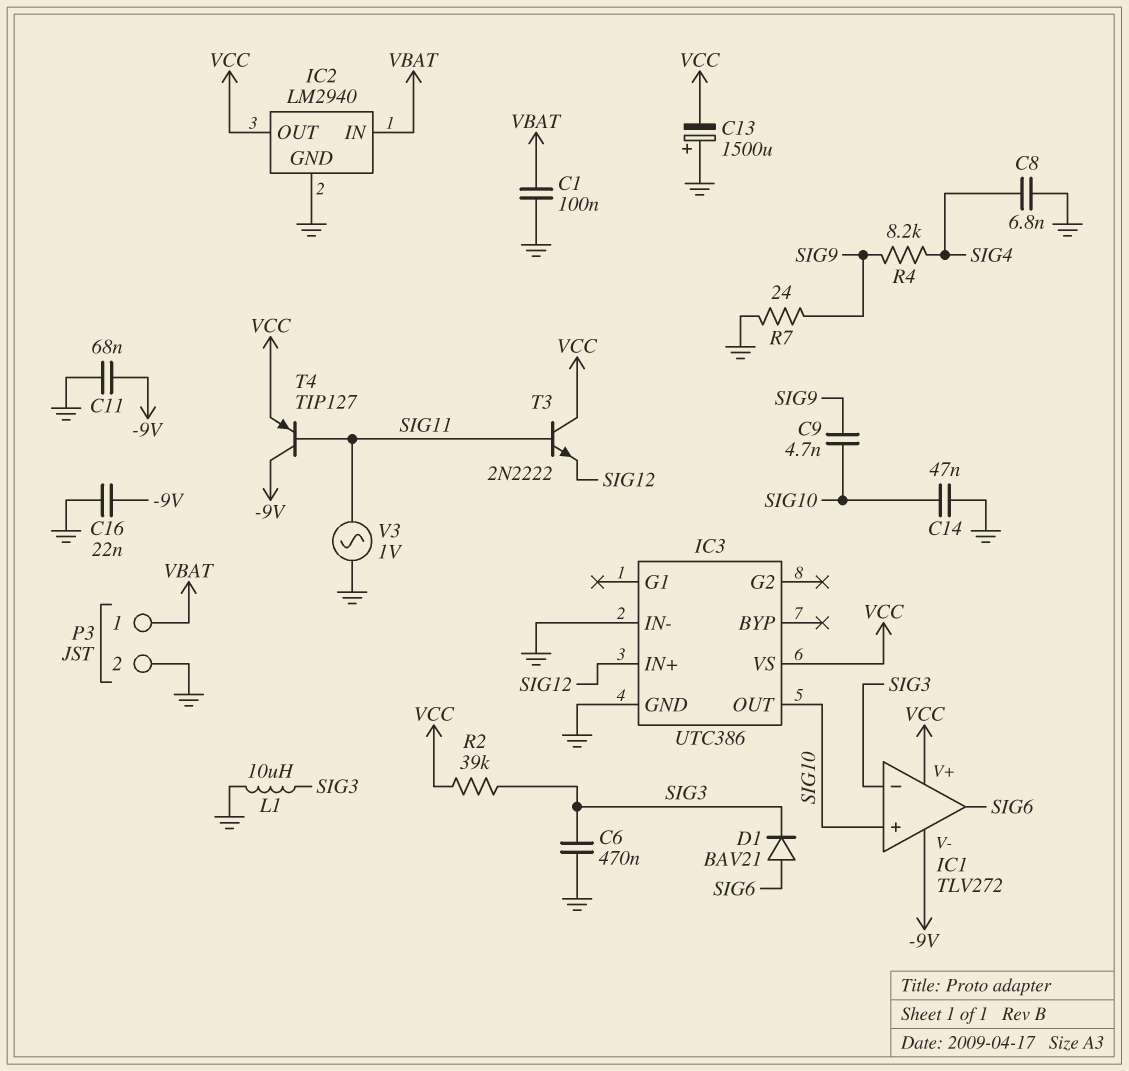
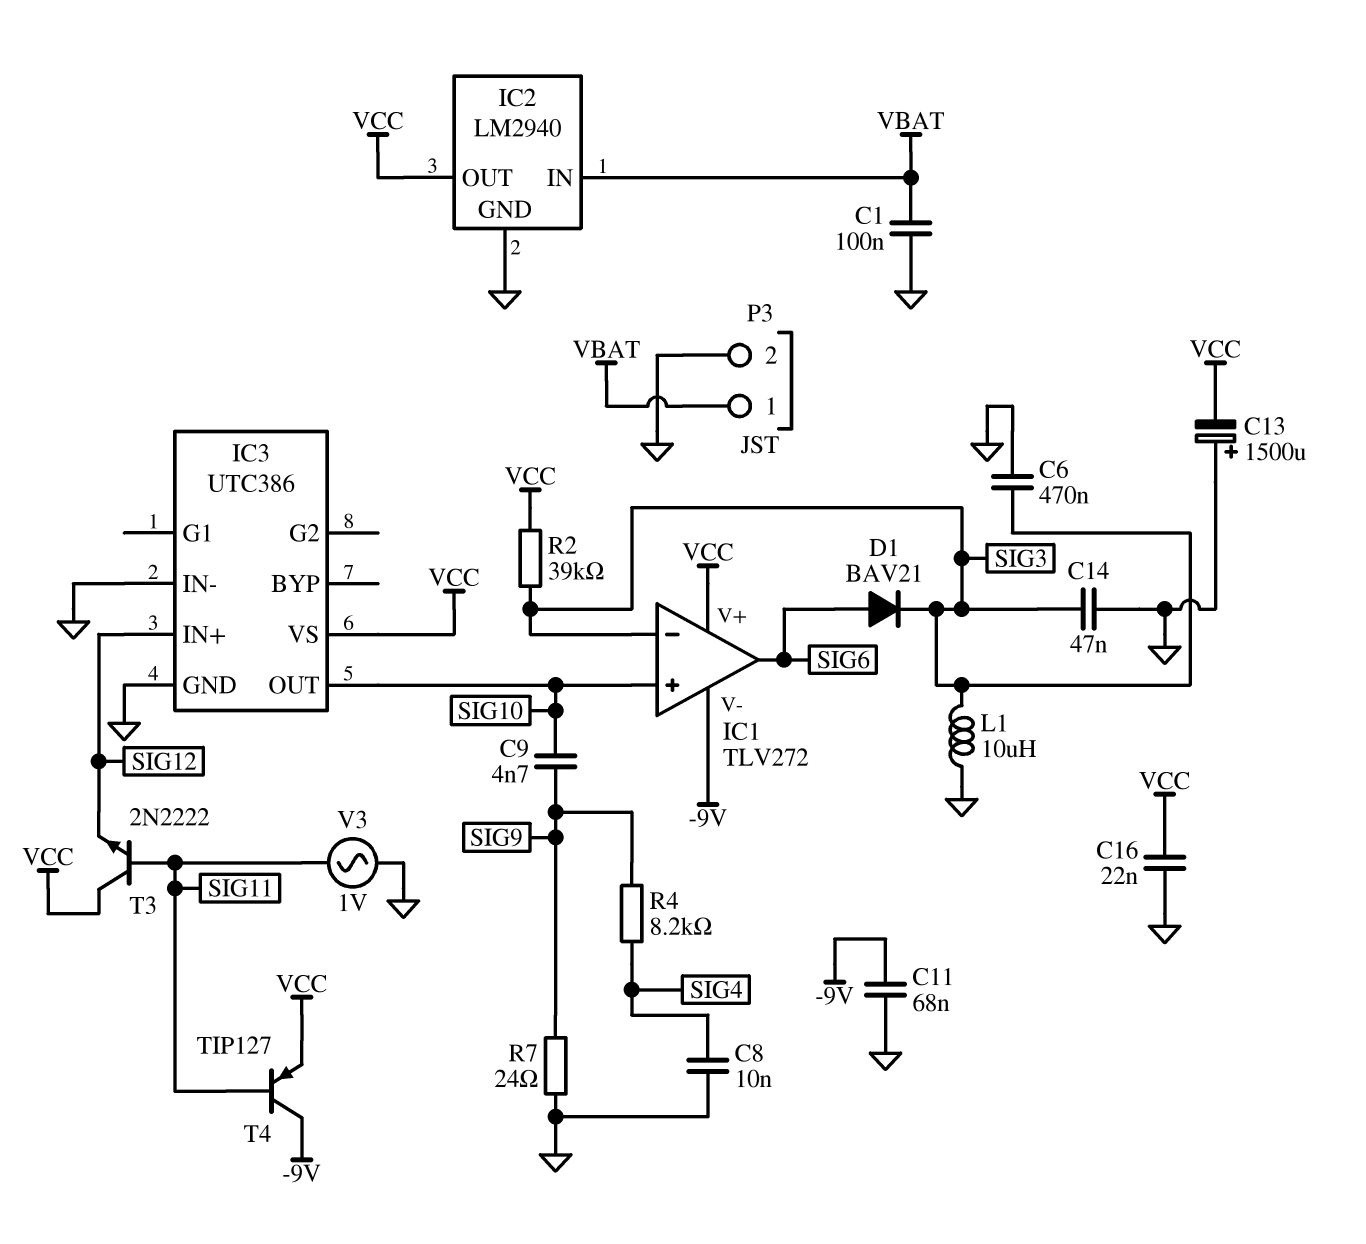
C8: 6.8nF (GND, SIG4) -> 10nF (GND, SIG4)
C14: 47nF (GND, SIG10) -> 47nF (GND, SIG3)
C16: 22nF (-9V, GND) -> 22nF (GND, VCC)

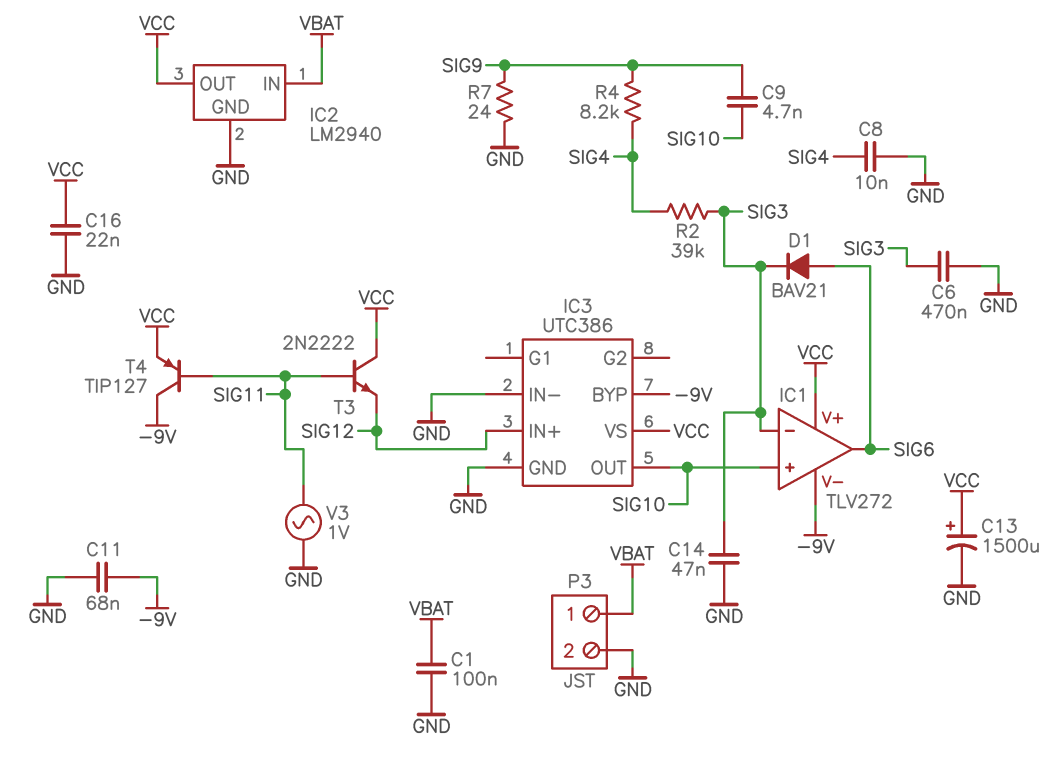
C13: 1500uF (plus GND, minus VCC) -> 1500uF (plus VCC, minus GND)
IC3 pin BYP: none -> -9V
L1: 10uH (GND, SIG3) -> none
R2: 39k (SIG3, VCC) -> 39k (SIG3, SIG4)

